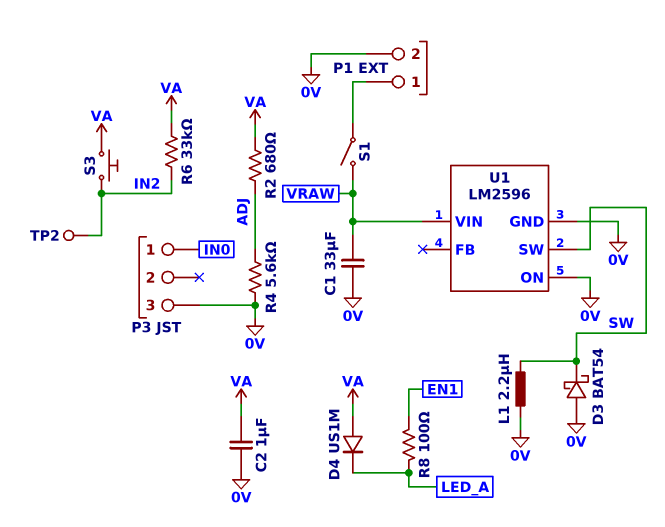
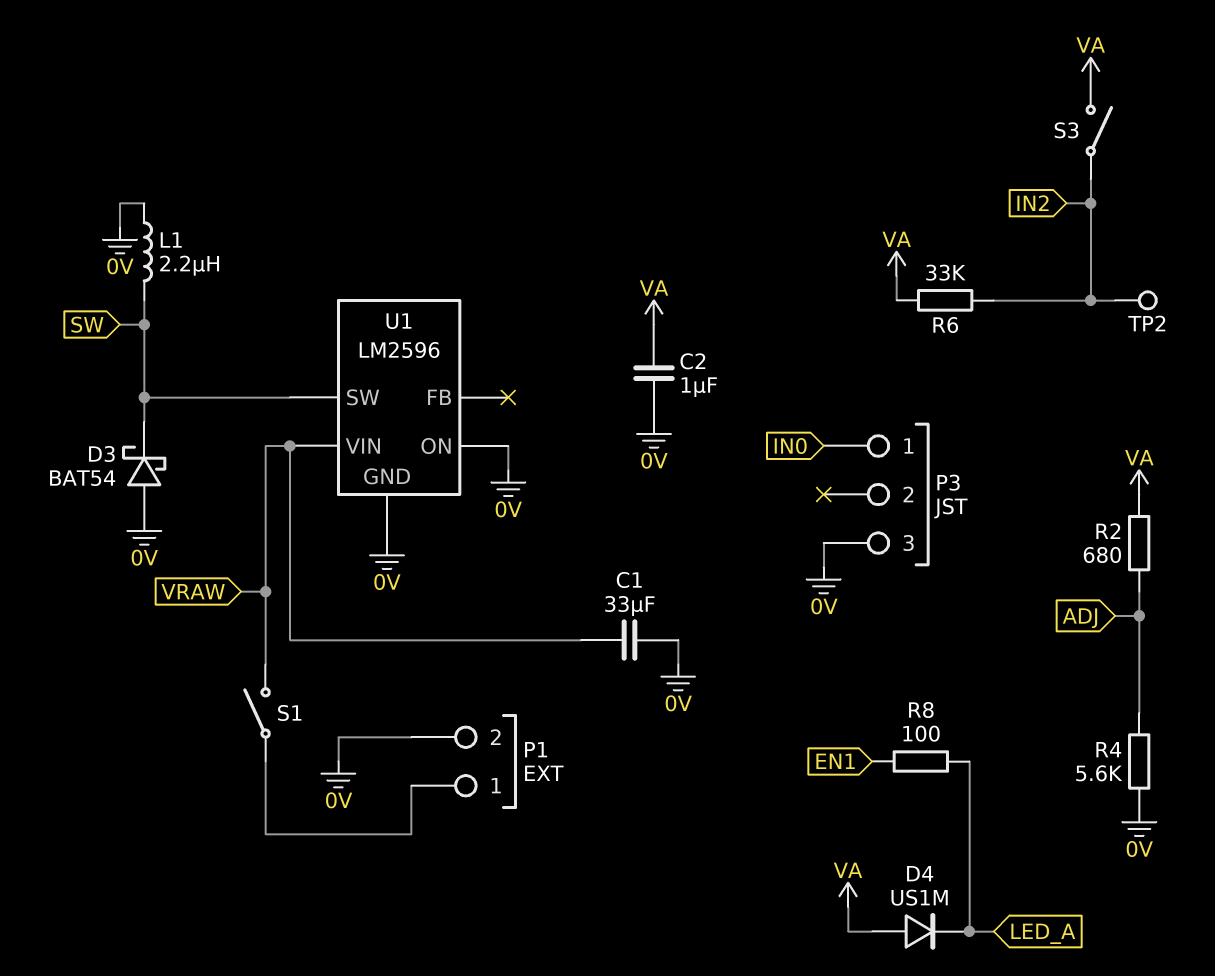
S3: button (IN2, VA) -> switch (IN2, VA)

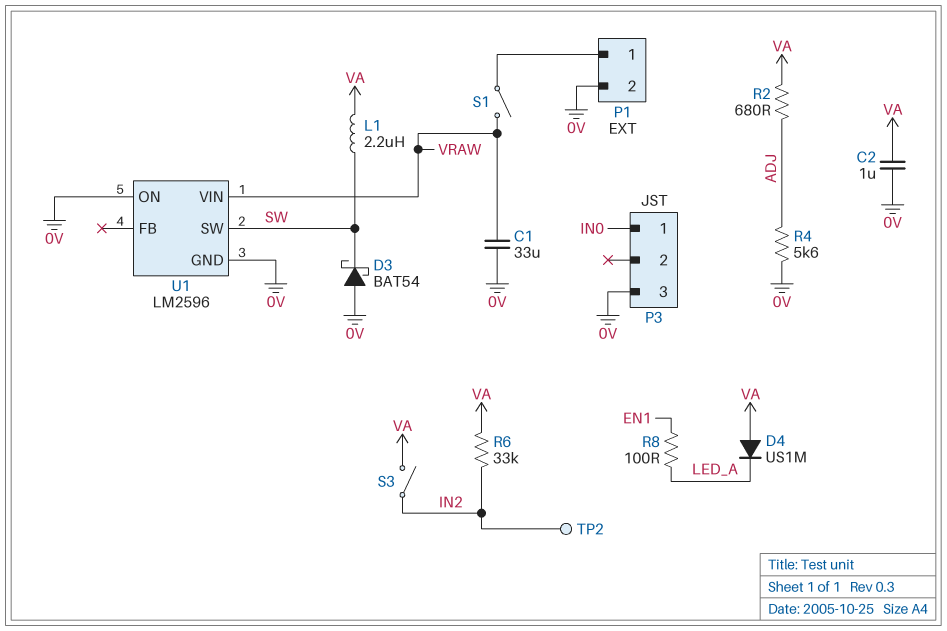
L1: 2.2uH (0V, SW) -> 2.2uH (SW, VA)

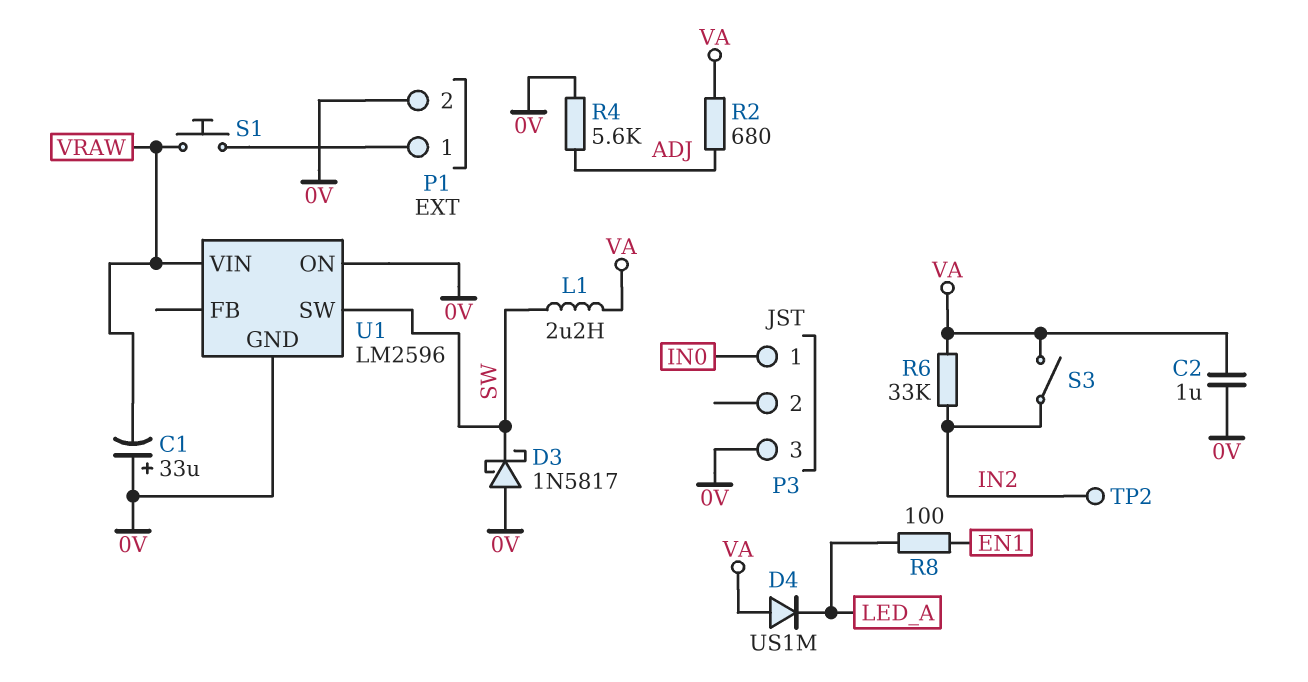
C1: 33uF (0V, VRAW) -> 33uF (plus 0V, minus VRAW)
D3: schottky BAT54 (A 0V, K SW) -> schottky 1N5817 (A 0V, K SW)
S1: switch (P1/1, VRAW) -> button (P1/1, VRAW)

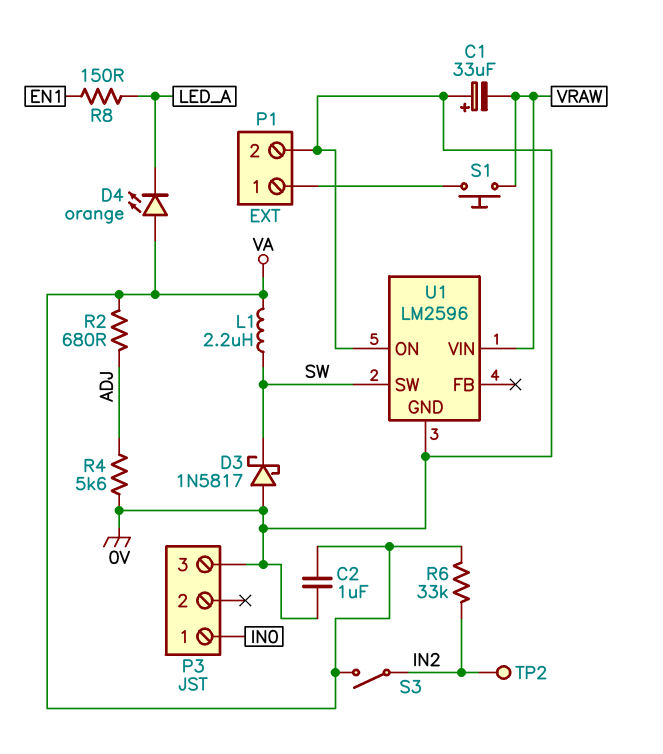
D4: diode US1M (A VA, K LED_A) -> LED orange (A VA, K LED_A)
R8: 100 (EN1, LED_A) -> 150 (EN1, LED_A)

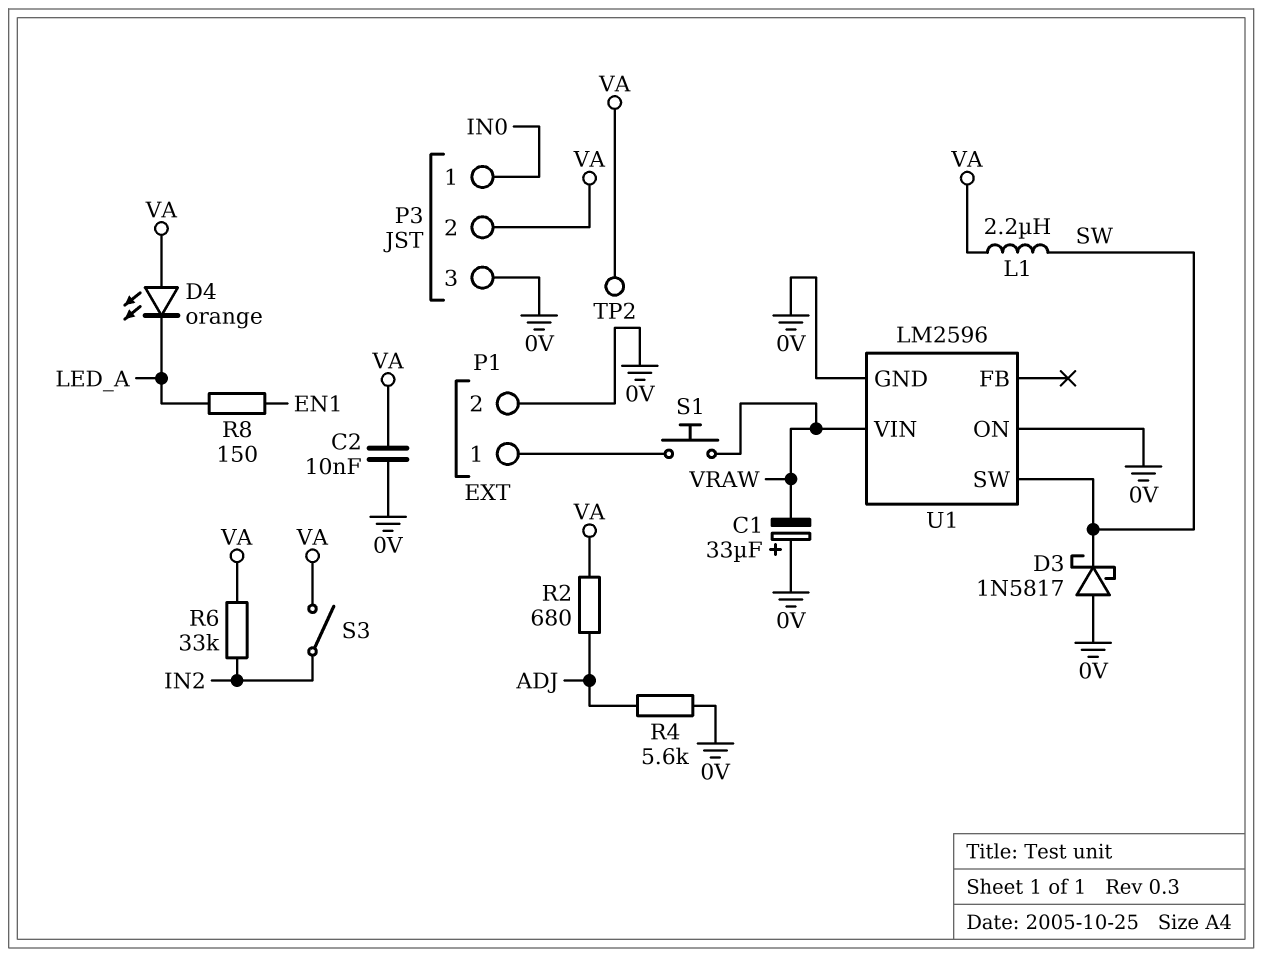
C2: 1uF (0V, VA) -> 10nF (0V, VA)
P3 pin 2: none -> VA
TP2: test point (IN2) -> test point (VA)

